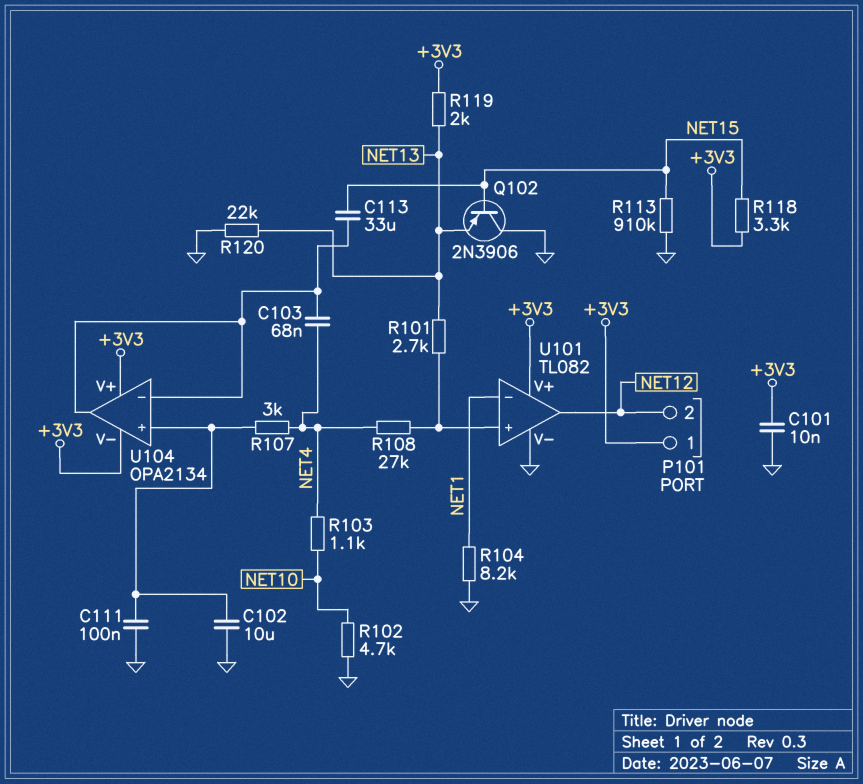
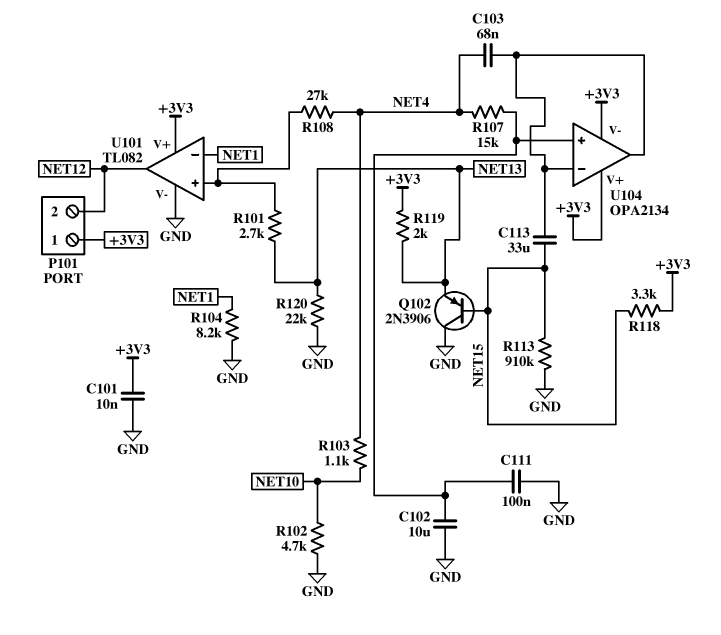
R107: 3k (NET4, U104/in+) -> 15k (NET4, U104/in+)

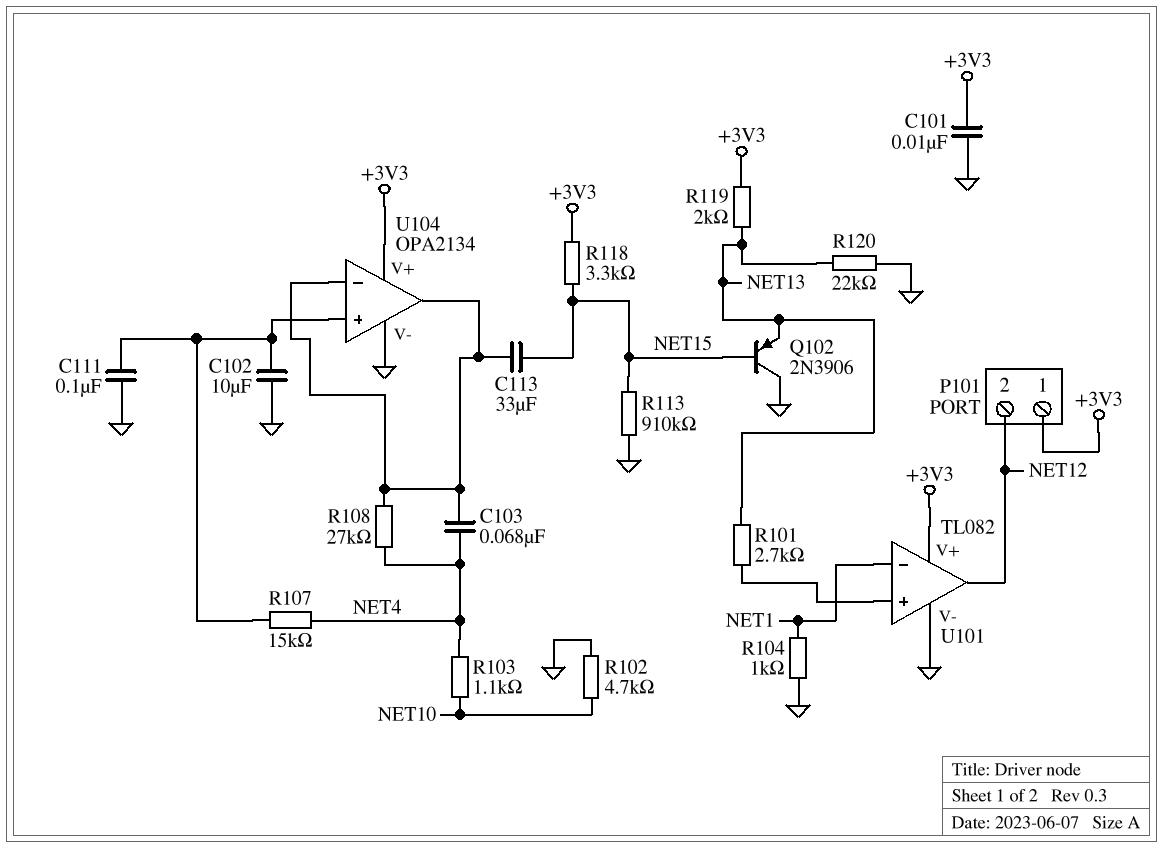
R104: 8.2k (GND, NET1) -> 1k (GND, NET1)
R108: 27k (NET4, U101/in+) -> 27k (NET4, U104/in-)
U104 pin V-: +3V3 -> GND

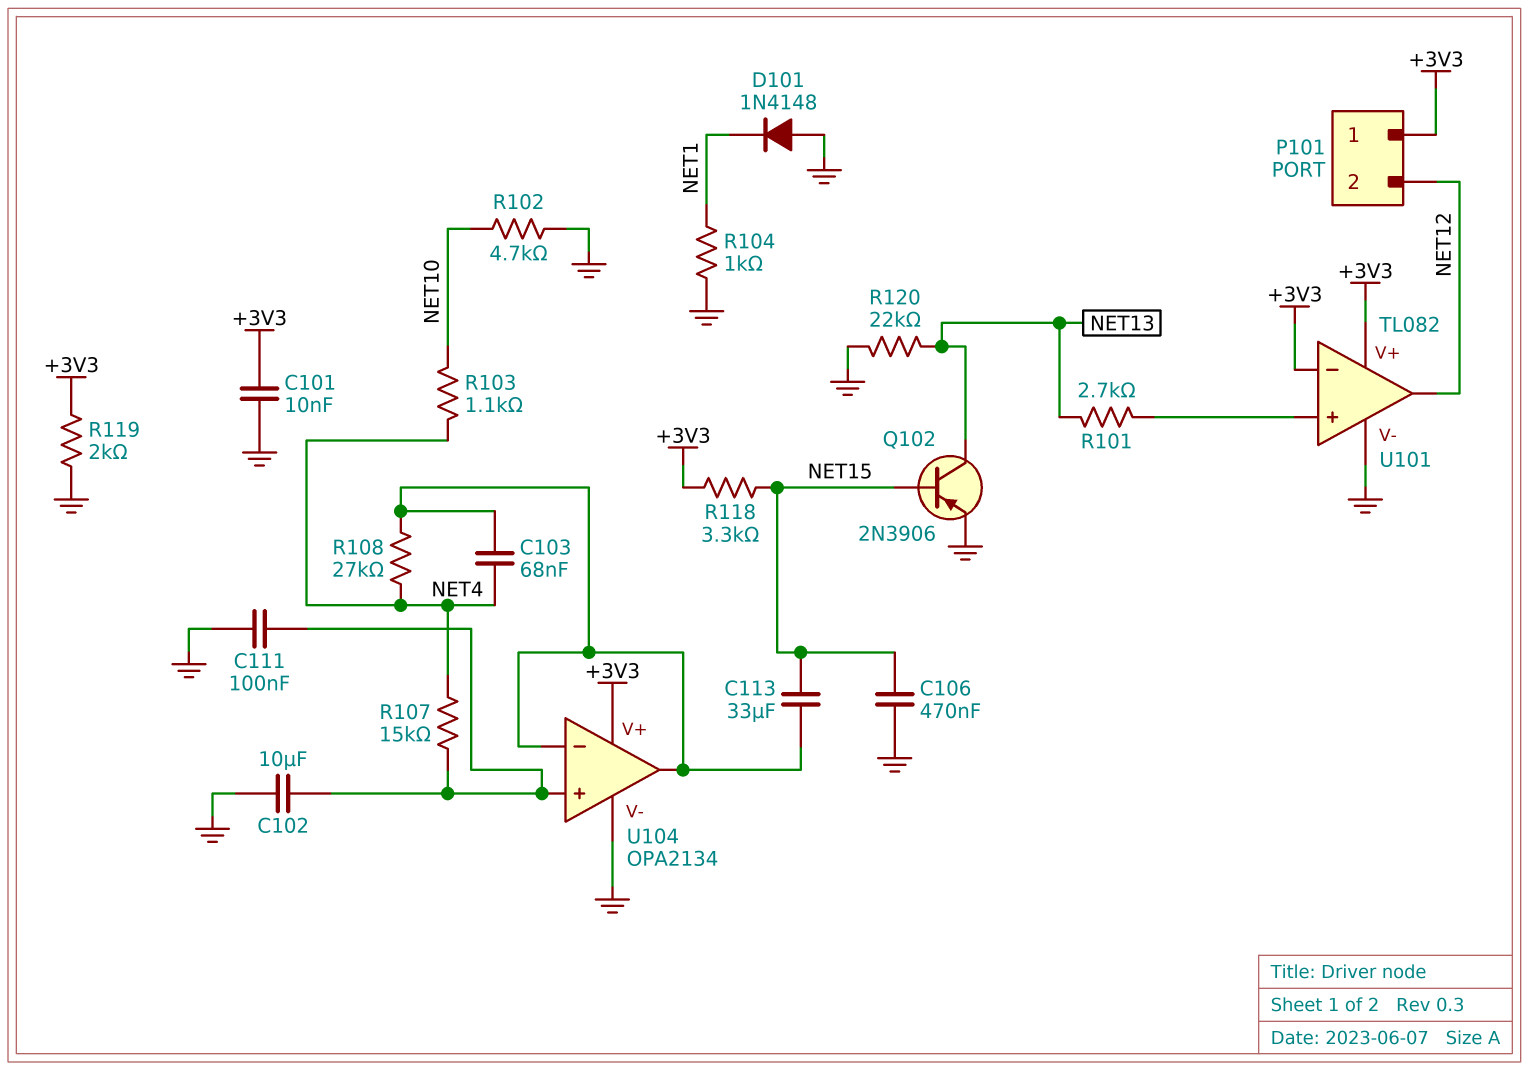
C106: none -> 470nF (GND, NET15)
D101: none -> diode 1N4148 (A GND, K NET1)
Q102: PNP 2N3906 (B NET15, C GND, E NET13) -> PNP 2N3906 (B NET15, C NET13, E GND)
R113: 910k (GND, NET15) -> none
R119: 2k (+3V3, NET13) -> 2k (+3V3, GND)
U101 pin in-: NET1 -> +3V3

